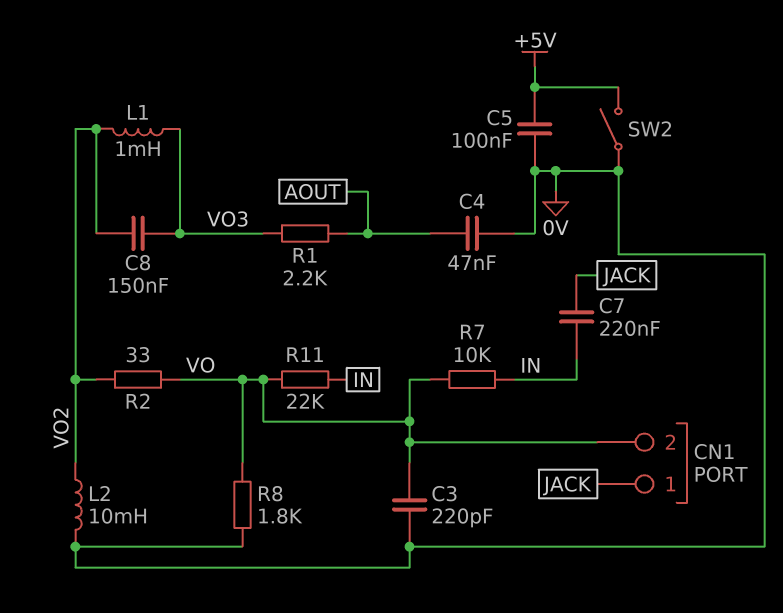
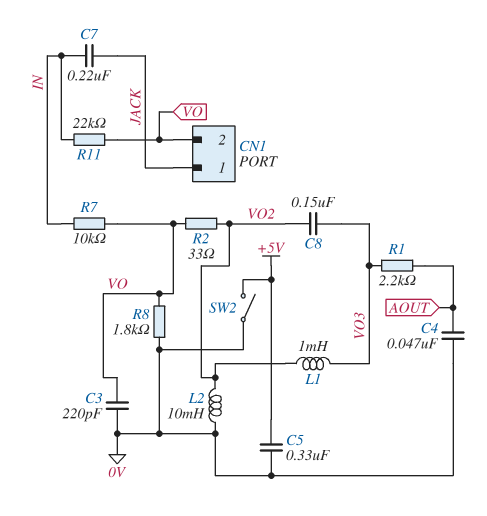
C5: 100nF (+5V, 0V) -> 330nF (+5V, 0V)

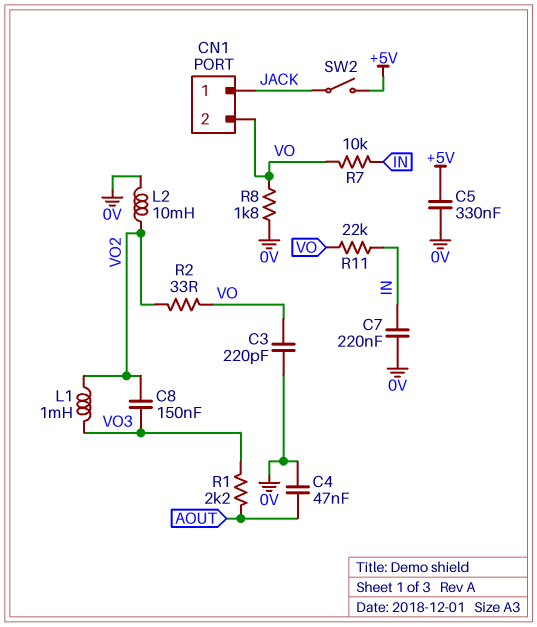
C7: 220nF (IN, JACK) -> 220nF (0V, IN)
SW2: switch (+5V, 0V) -> switch (+5V, JACK)

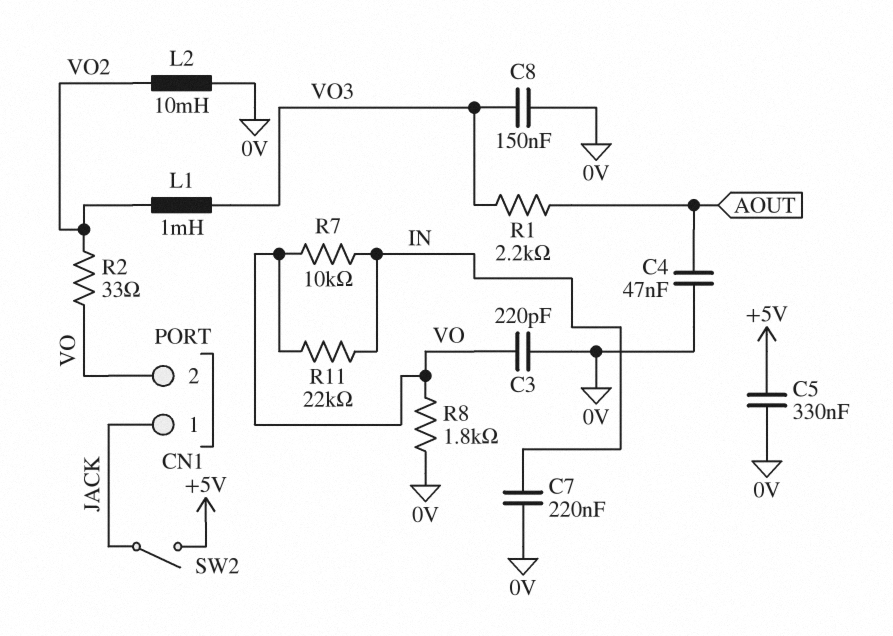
C8: 150nF (VO2, VO3) -> 150nF (0V, VO3)

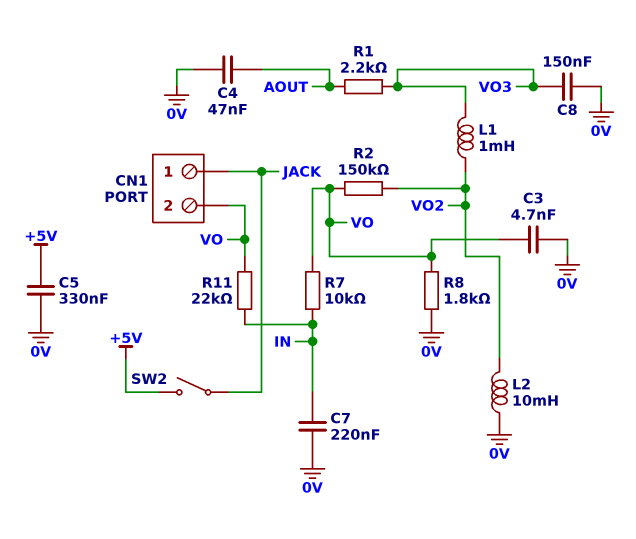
C3: 220pF (0V, VO) -> 4.7nF (0V, VO)
R2: 33 (VO, VO2) -> 150k (VO, VO2)

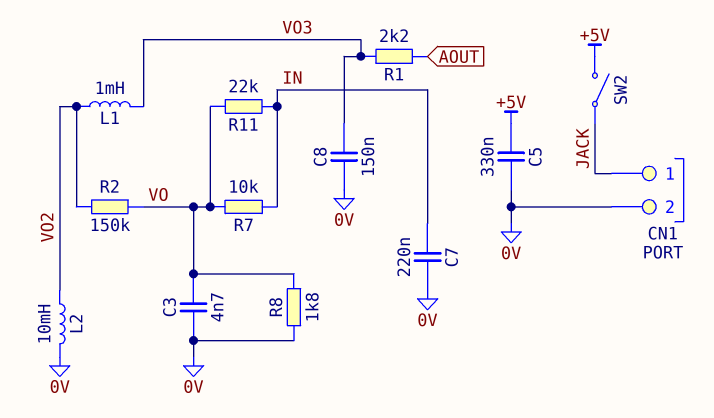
C4: 47nF (0V, AOUT) -> none
CN1 pin 2: VO -> 0V

